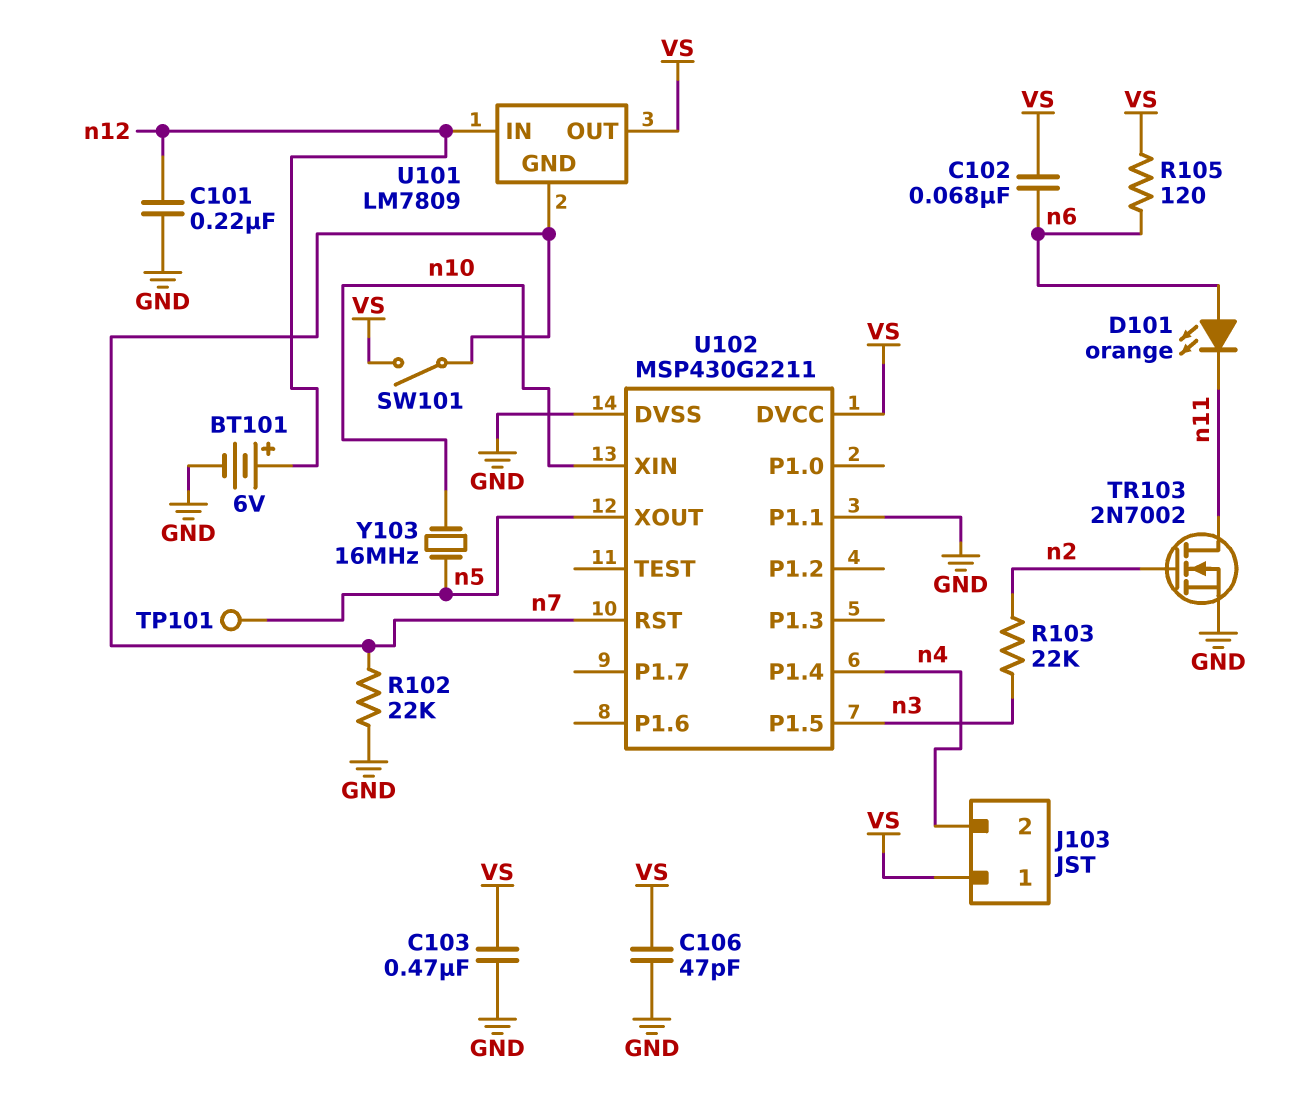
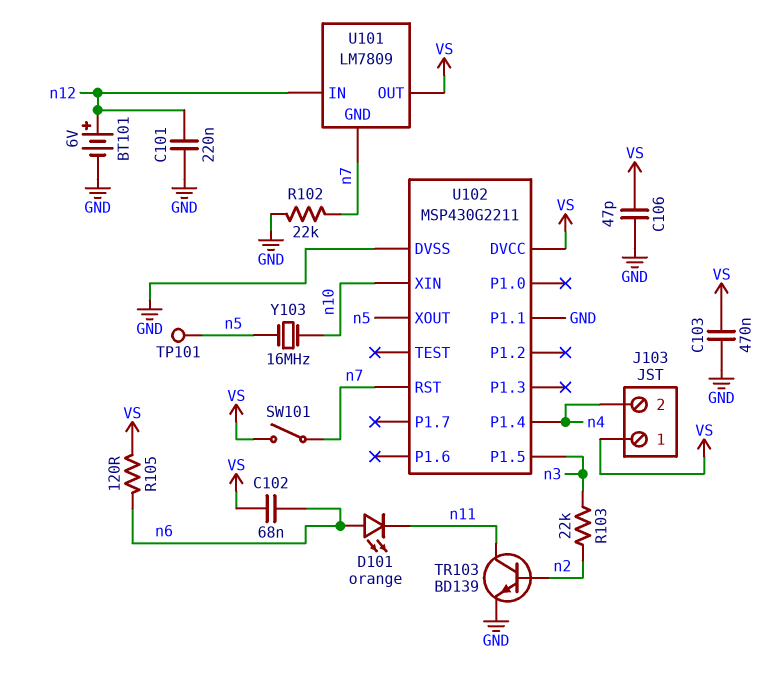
TR103: NMOS 2N7002 (G n2, D n11, S GND) -> NPN BD139 (B n2, C n11, E GND)

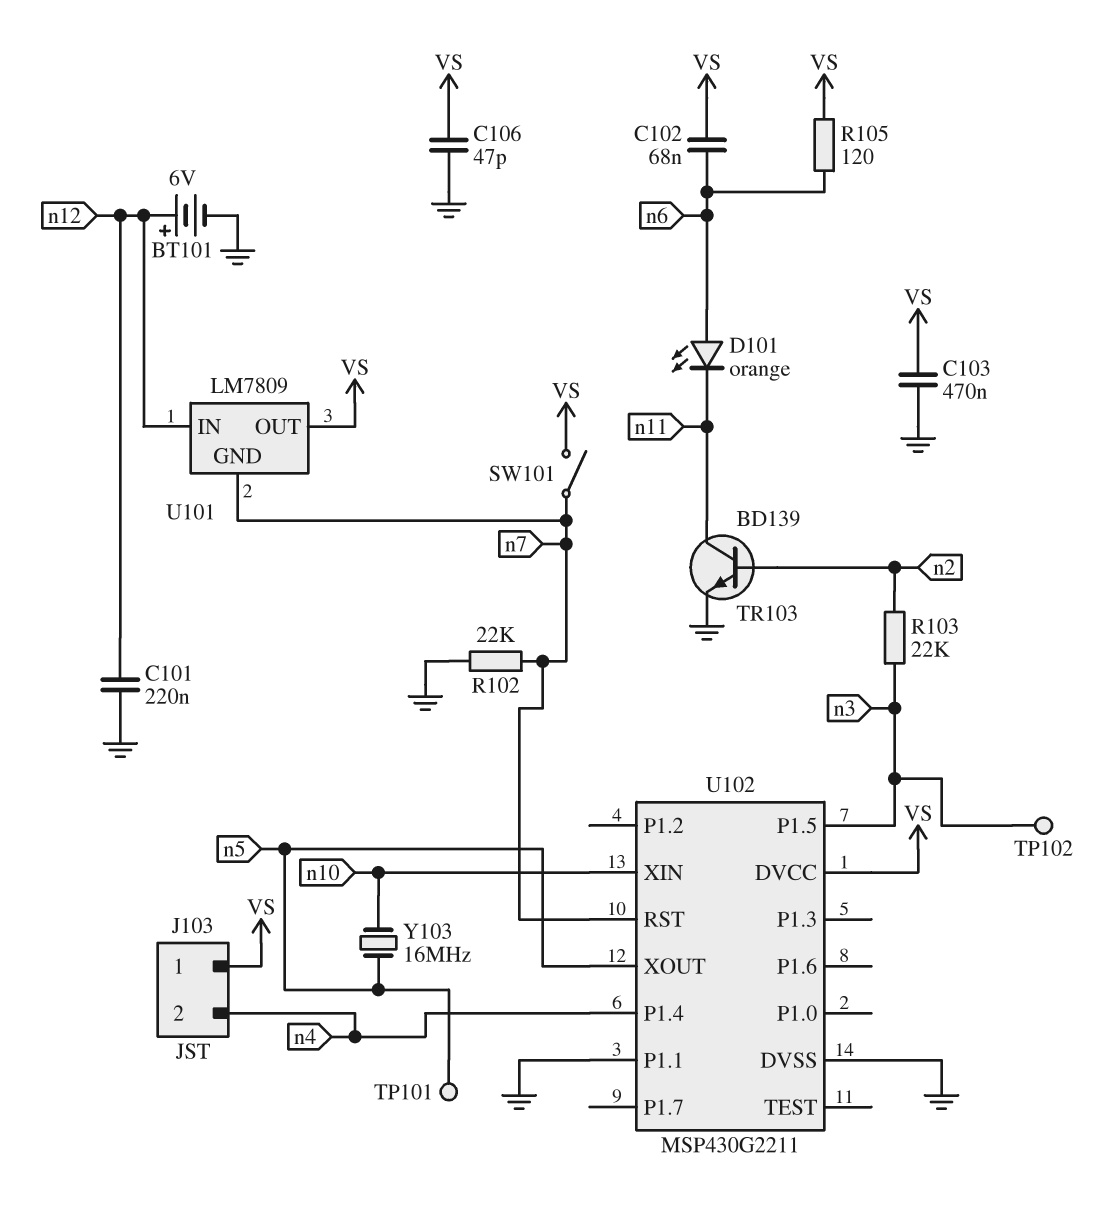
TP102: none -> test point (n3)

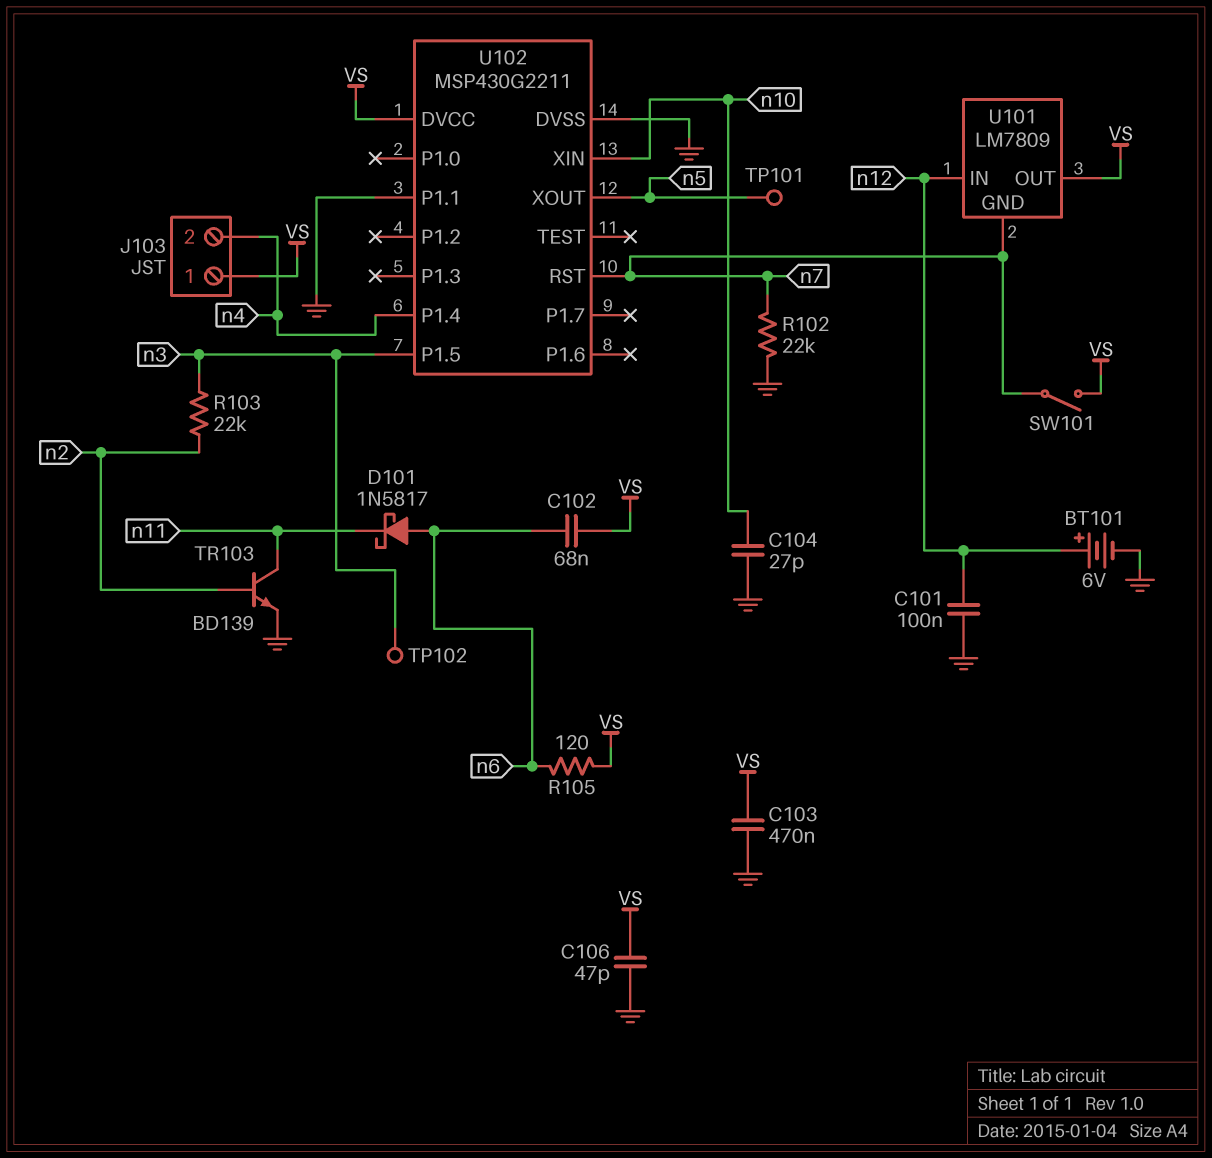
C101: 220nF (GND, n12) -> 100nF (GND, n12)
C104: none -> 27pF (GND, n10)
D101: LED orange (A n6, K n11) -> schottky 1N5817 (A n6, K n11)
Y103: 16MHz (n5, n10) -> none

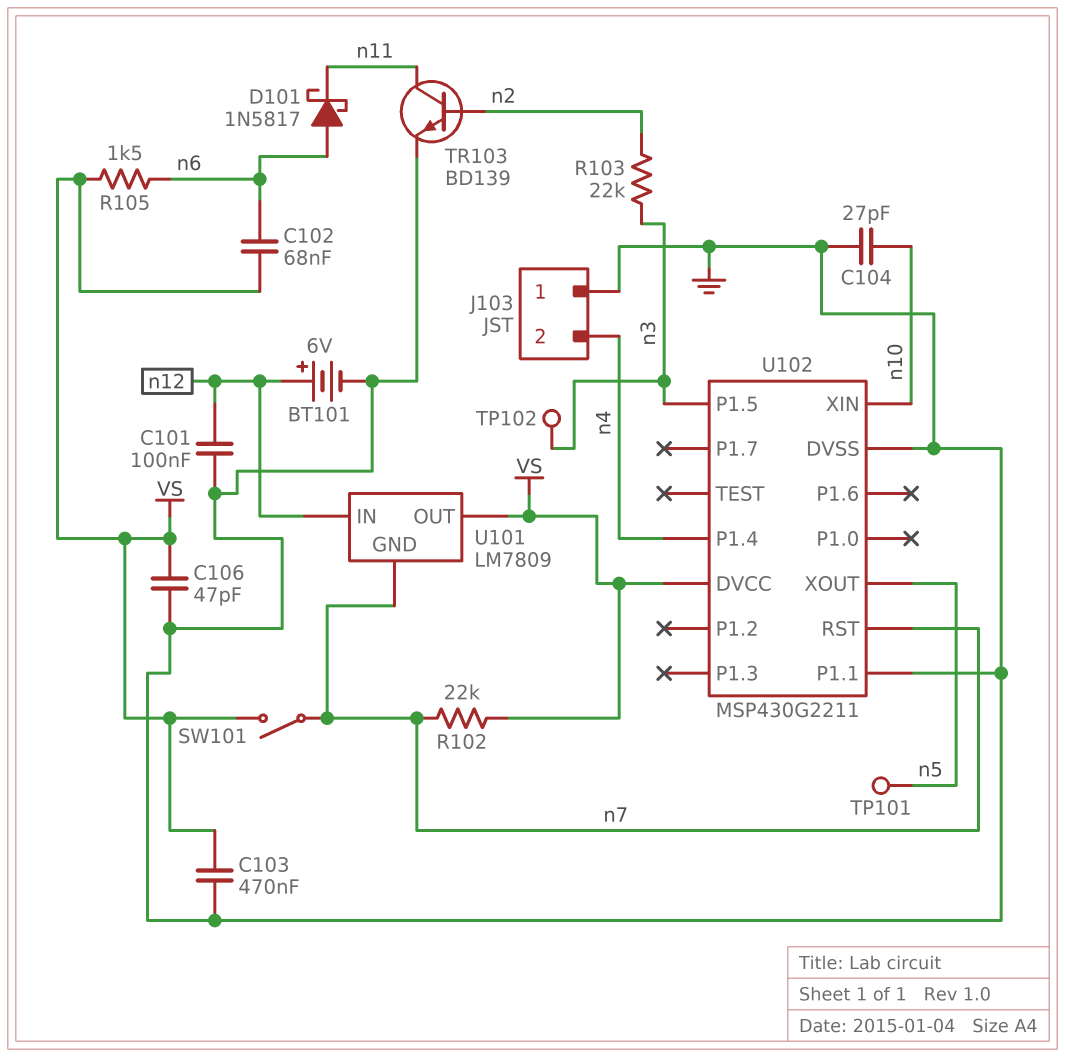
J103 pin 1: VS -> GND
R102: 22k (GND, n7) -> 22k (VS, n7)
R105: 120 (VS, n6) -> 1.5k (VS, n6)

